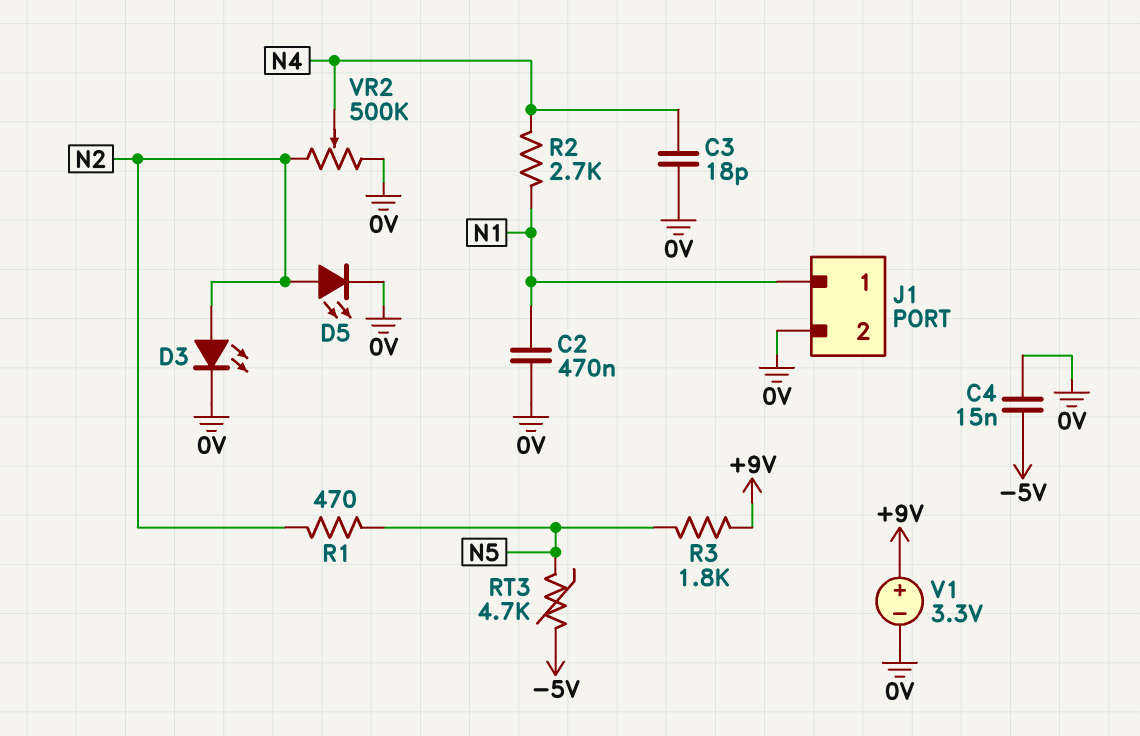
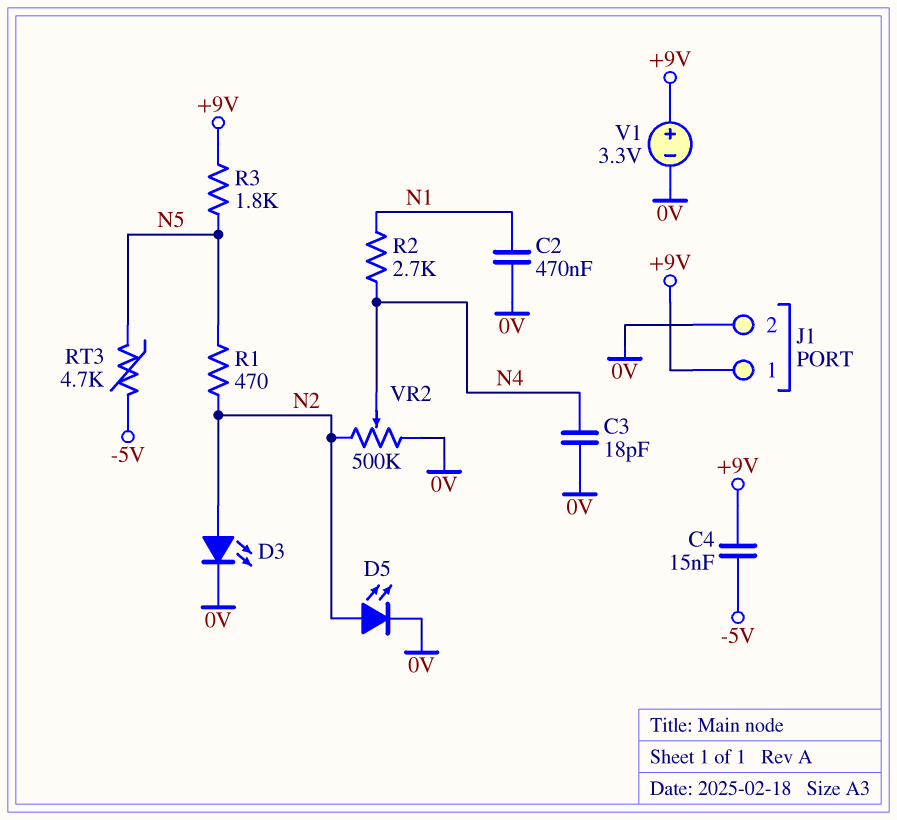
C4: 15nF (-5V, 0V) -> 15nF (+9V, -5V)
J1 pin 1: N1 -> +9V

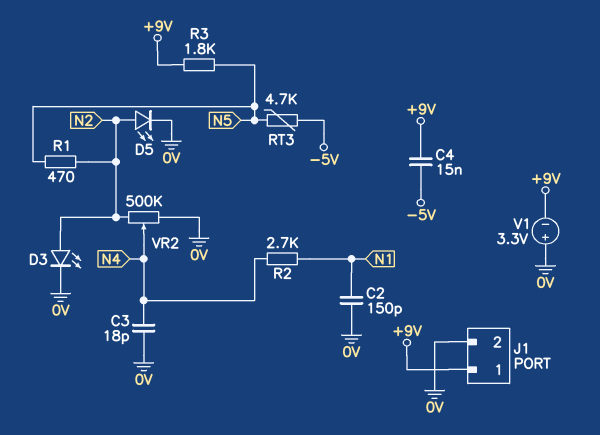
C2: 470nF (0V, N1) -> 150pF (0V, N1)
V1: 3.3V (plus +9V, minus 0V) -> 3.3V (plus 0V, minus +9V)

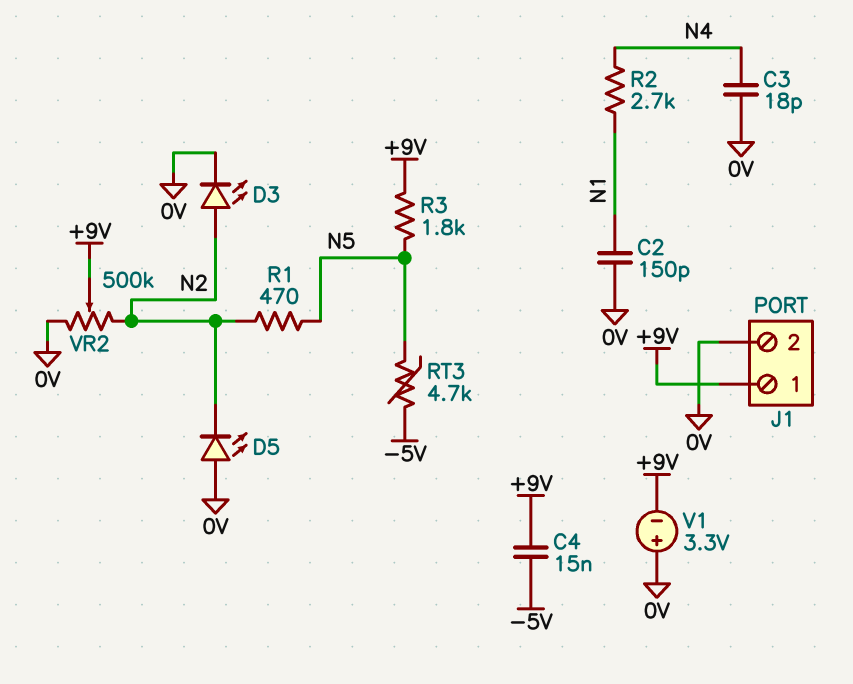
D5: LED (A N2, K 0V) -> LED (A 0V, K N2)
VR2: 500k (0V, N2, wiper N4) -> 500k (0V, N2, wiper +9V)

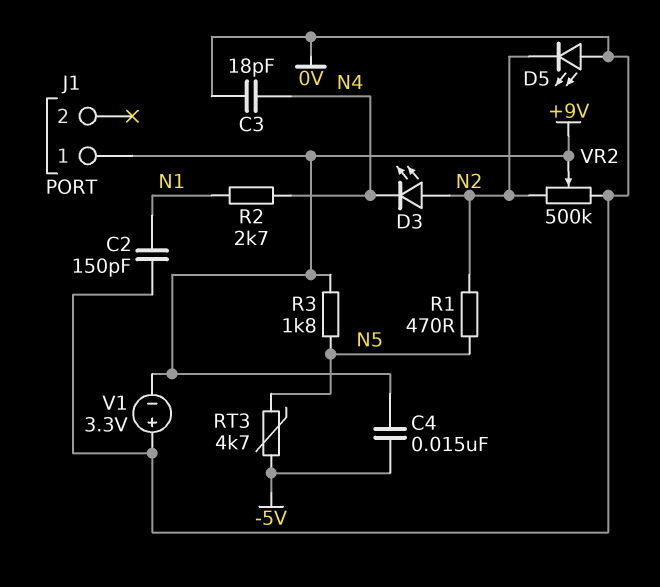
D3: LED (A N2, K 0V) -> LED (A N2, K N4)
J1 pin 2: 0V -> none

